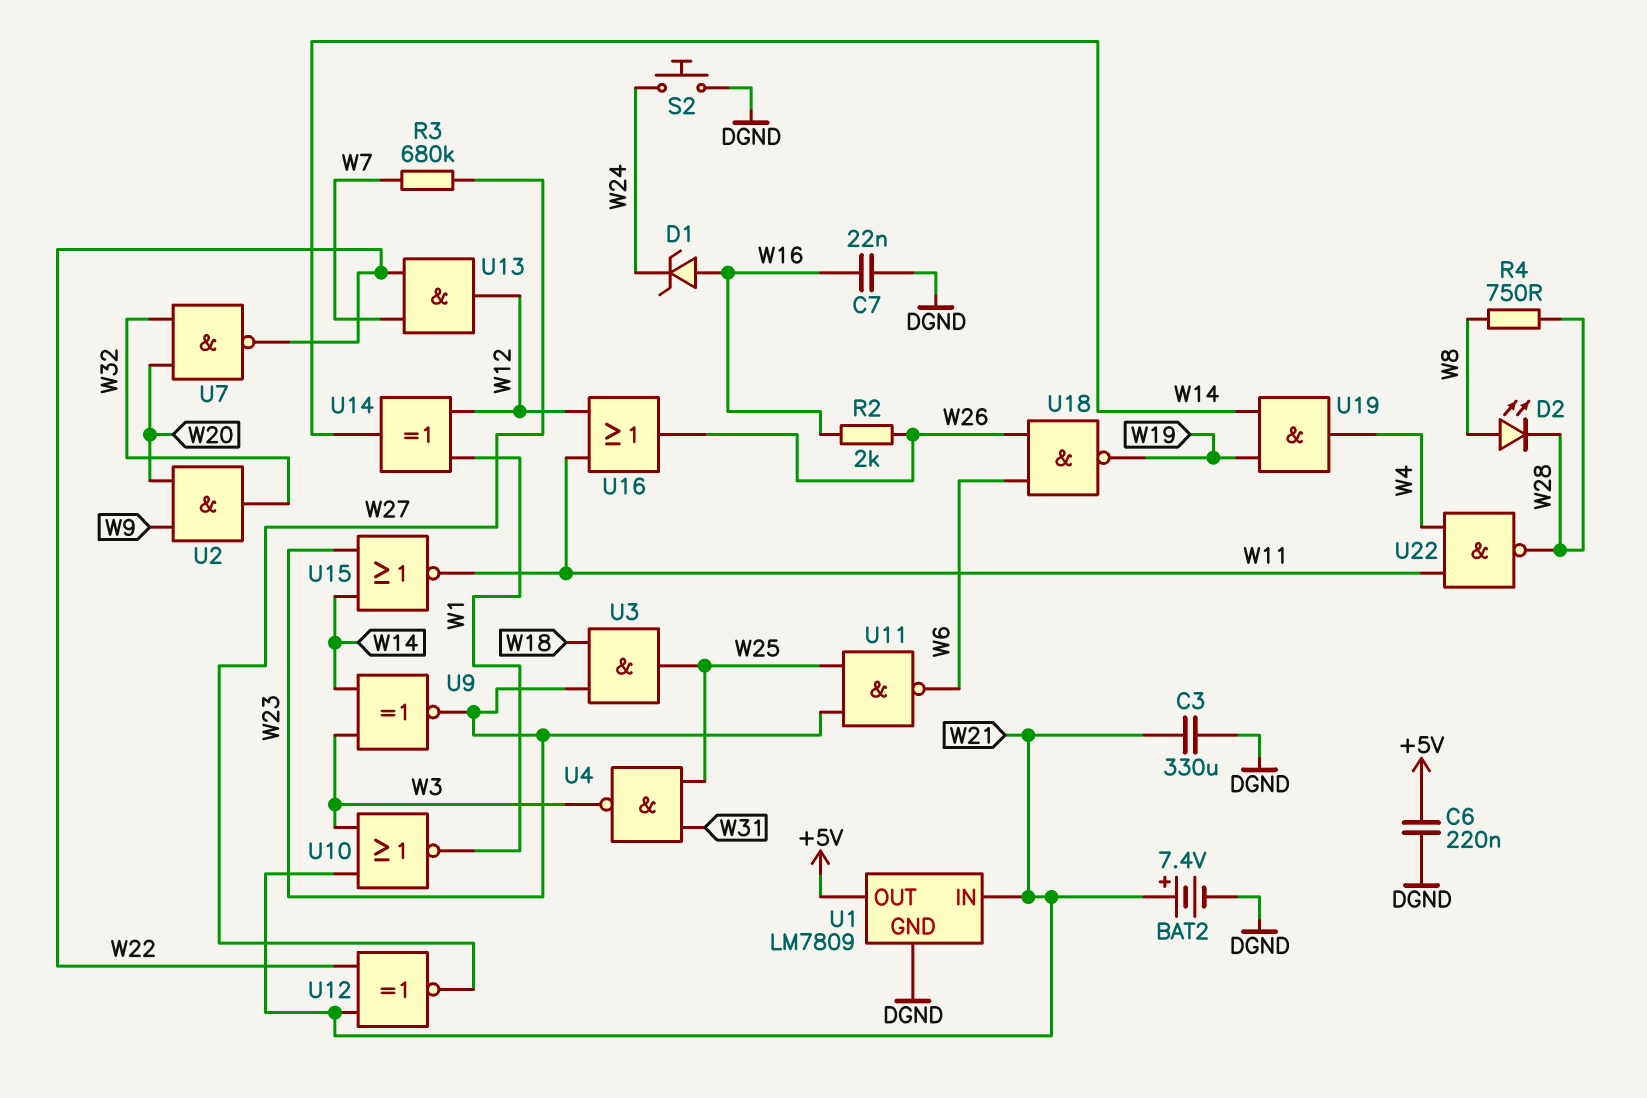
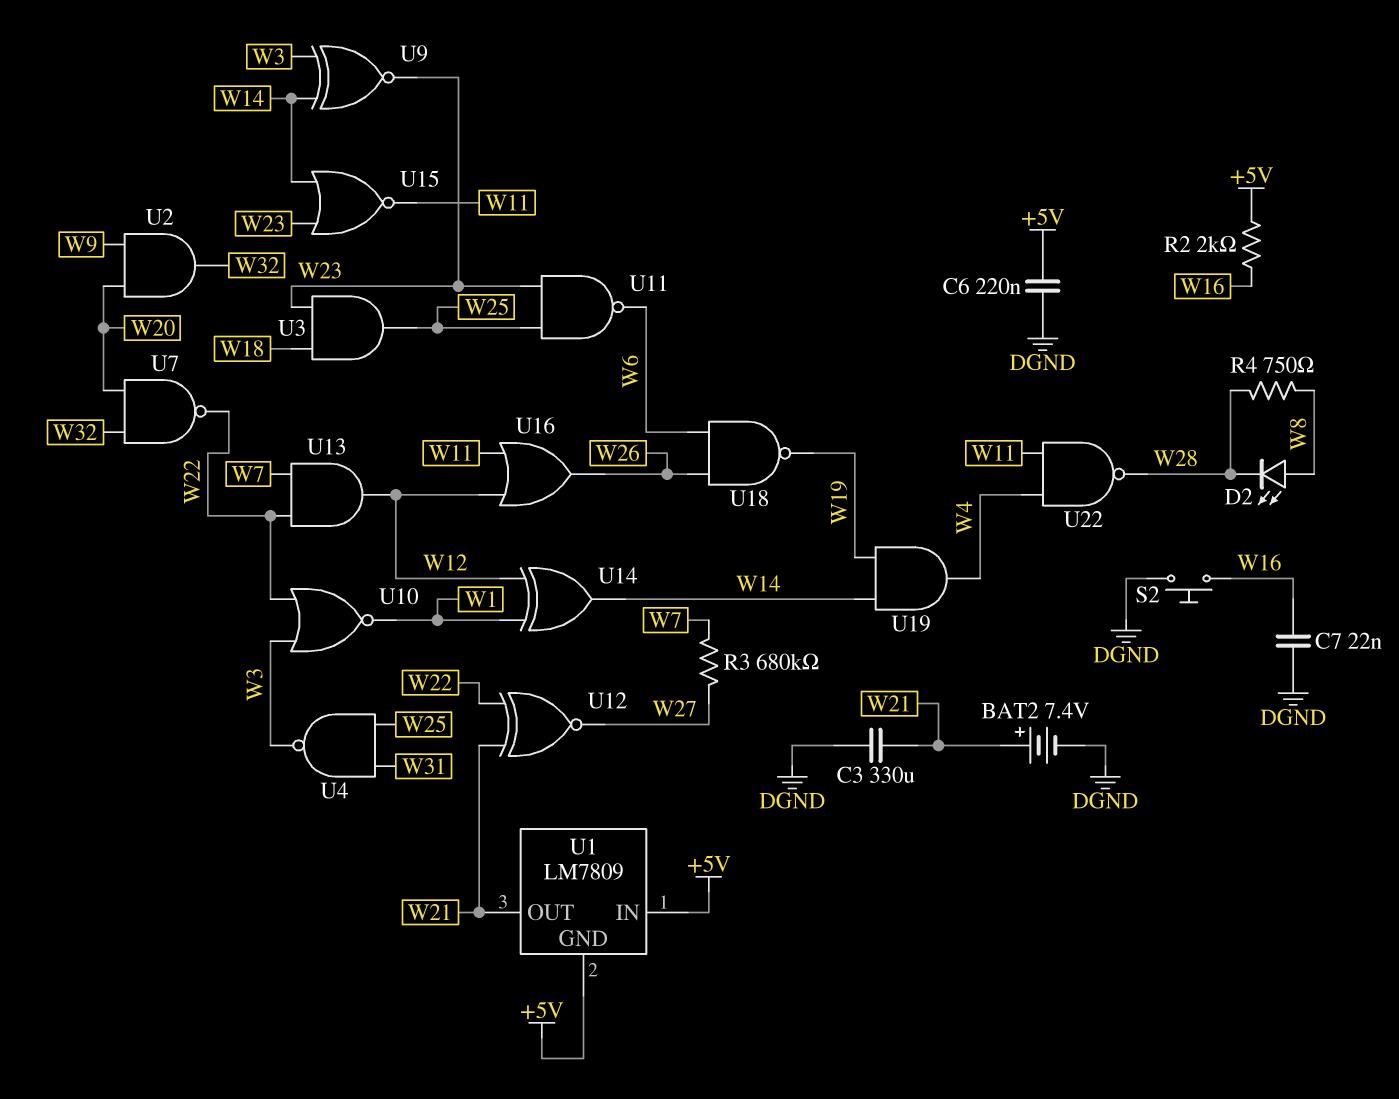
D1: zener (A W16, K W24) -> none
R2: 2k (W16, W26) -> 2k (+5V, W16)
S2: button (DGND, W24) -> button (DGND, W16)
U1 pin GND: DGND -> +5V
U1 pin IN: W21 -> +5V
U1 pin OUT: +5V -> W21
U10: NOR (in W3, in W21, out W1) -> NOR (in W3, in W22, out W1)

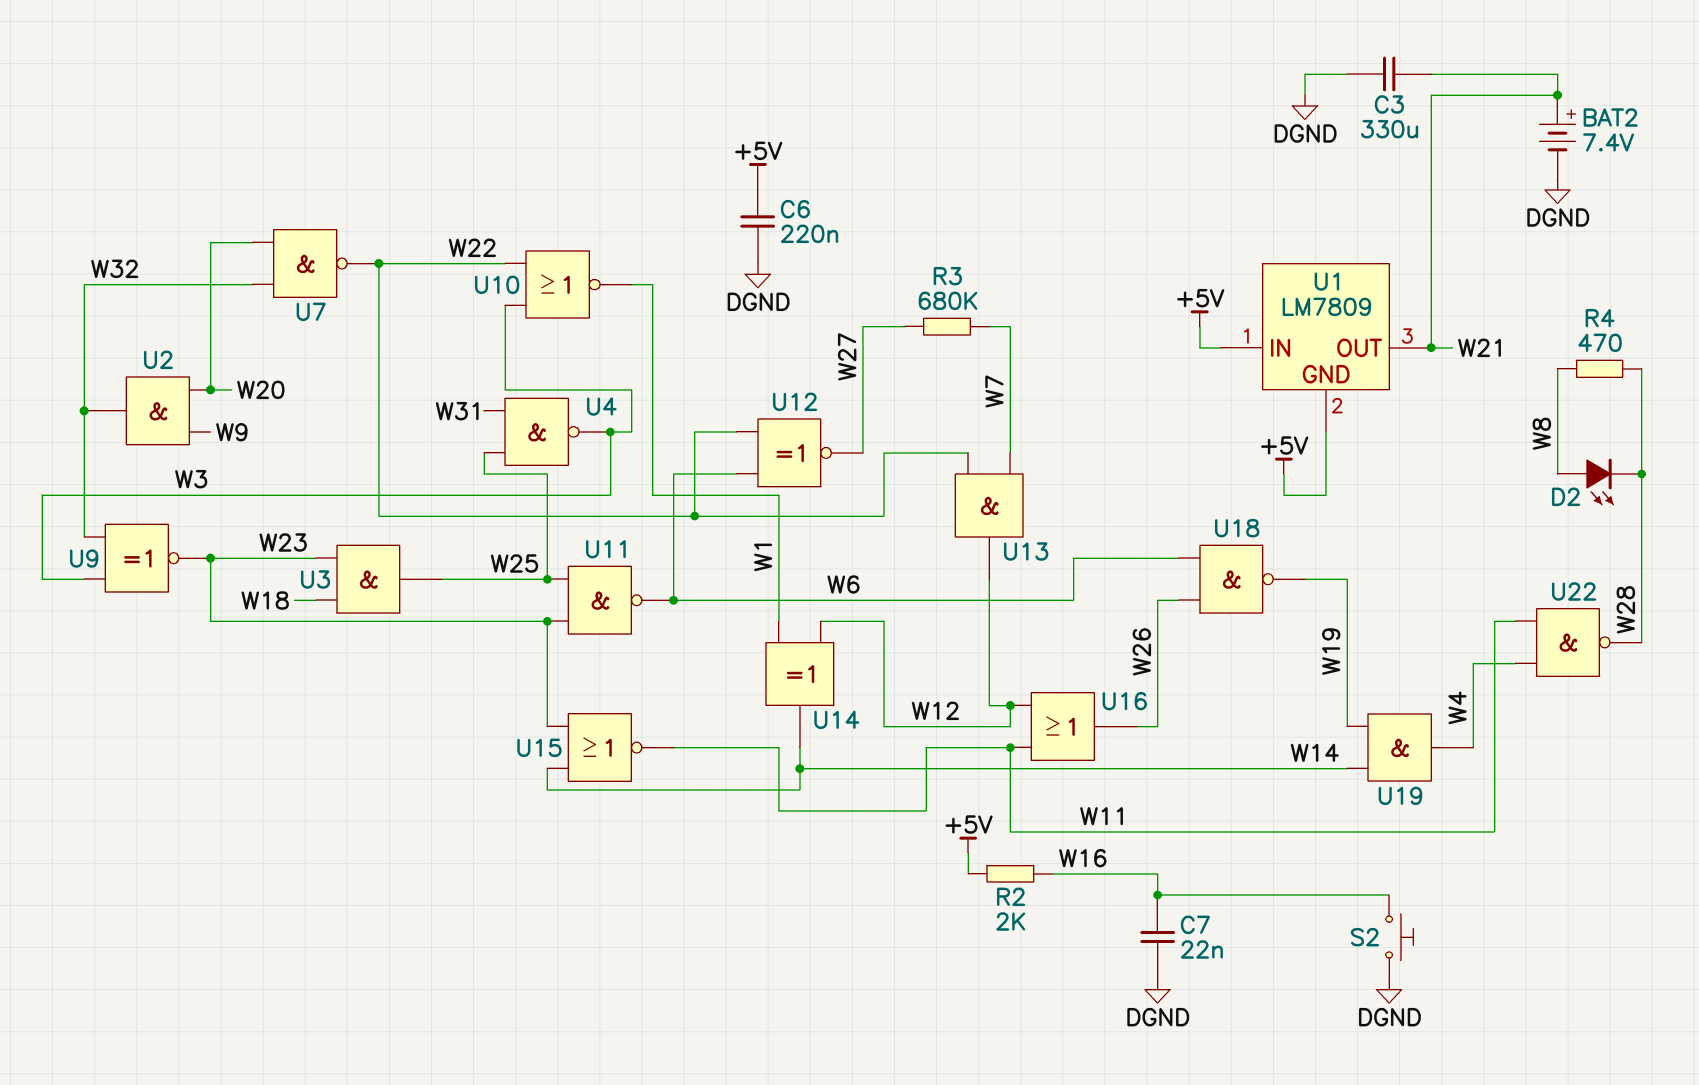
R4: 750 (W8, W28) -> 470 (W8, W28)
U9: XNOR (in W3, in W14, out W23) -> XNOR (in W3, in W32, out W23)
U12: XNOR (in W21, in W22, out W27) -> XNOR (in W6, in W22, out W27)

